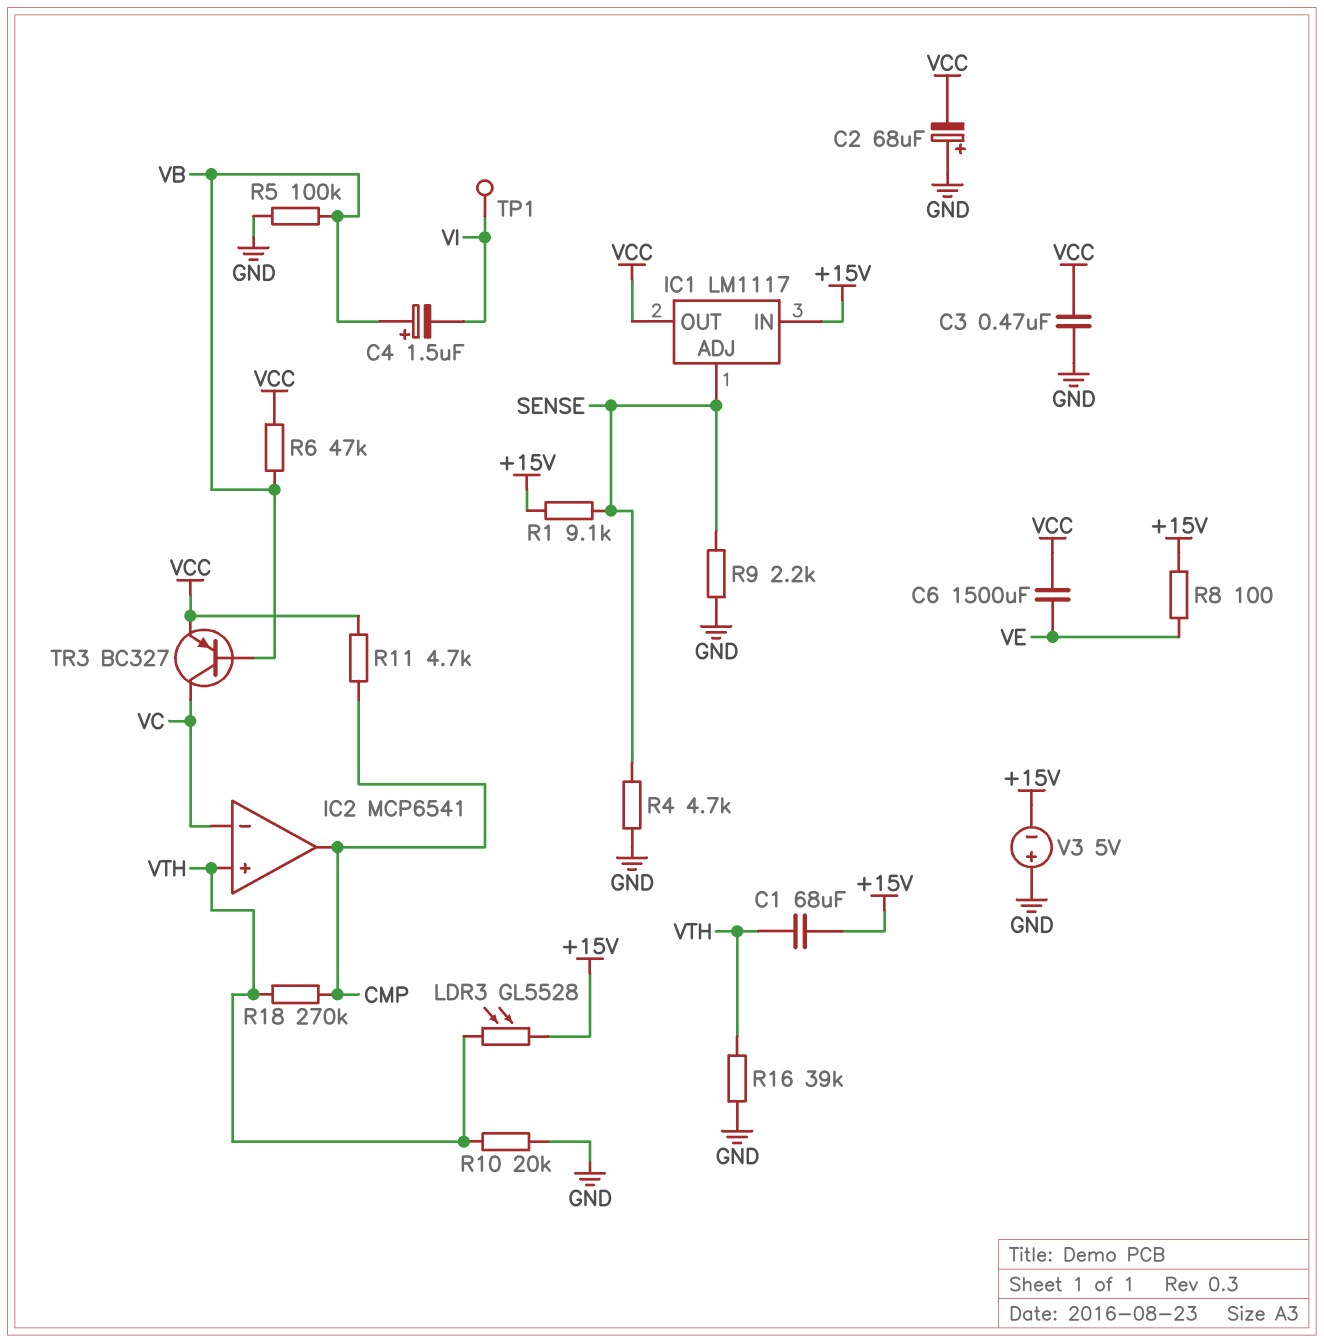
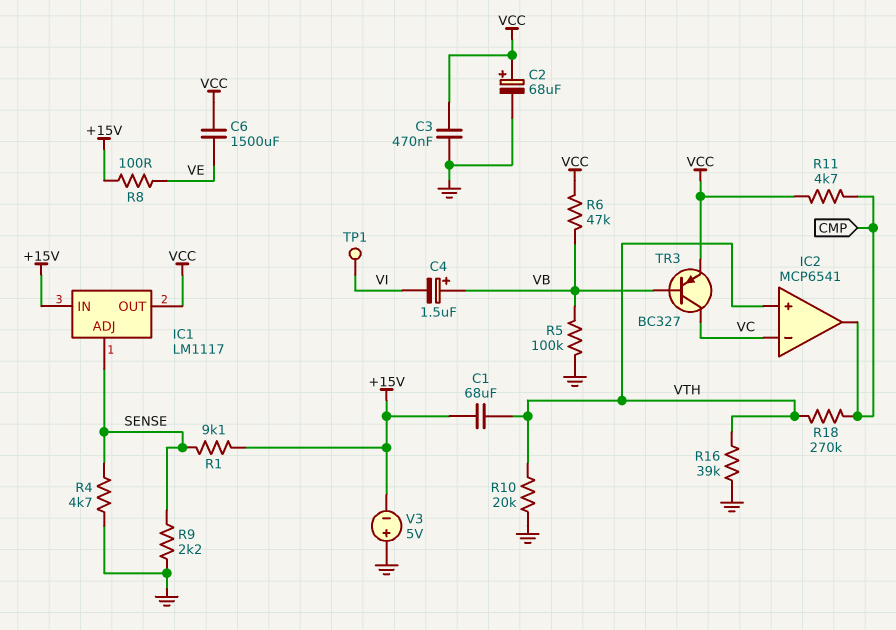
C2: 68uF (plus GND, minus VCC) -> 68uF (plus VCC, minus GND)
LDR3: GL5528 (+15V, VTH) -> none

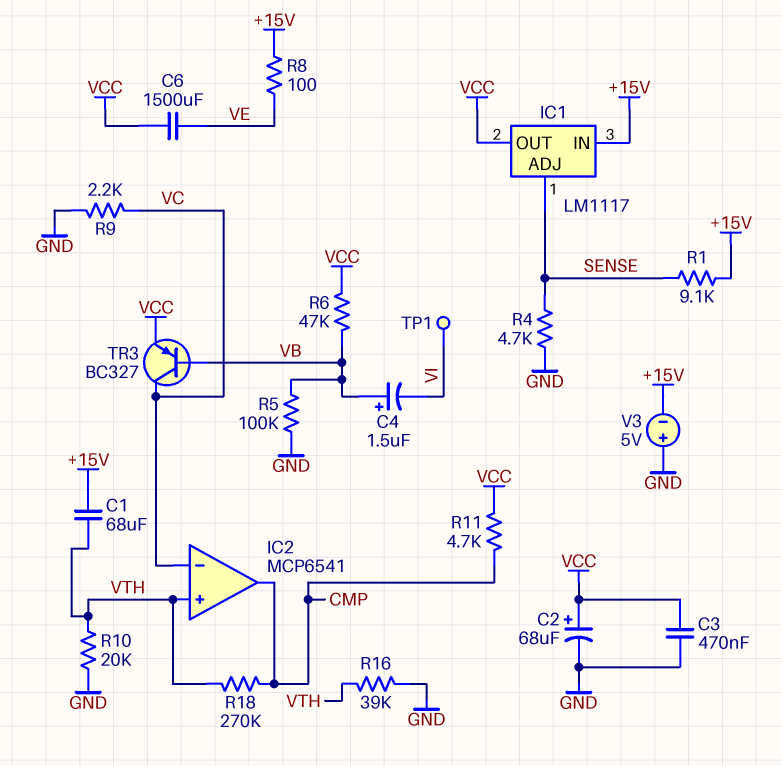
R9: 2.2k (GND, SENSE) -> 2.2k (GND, VC)

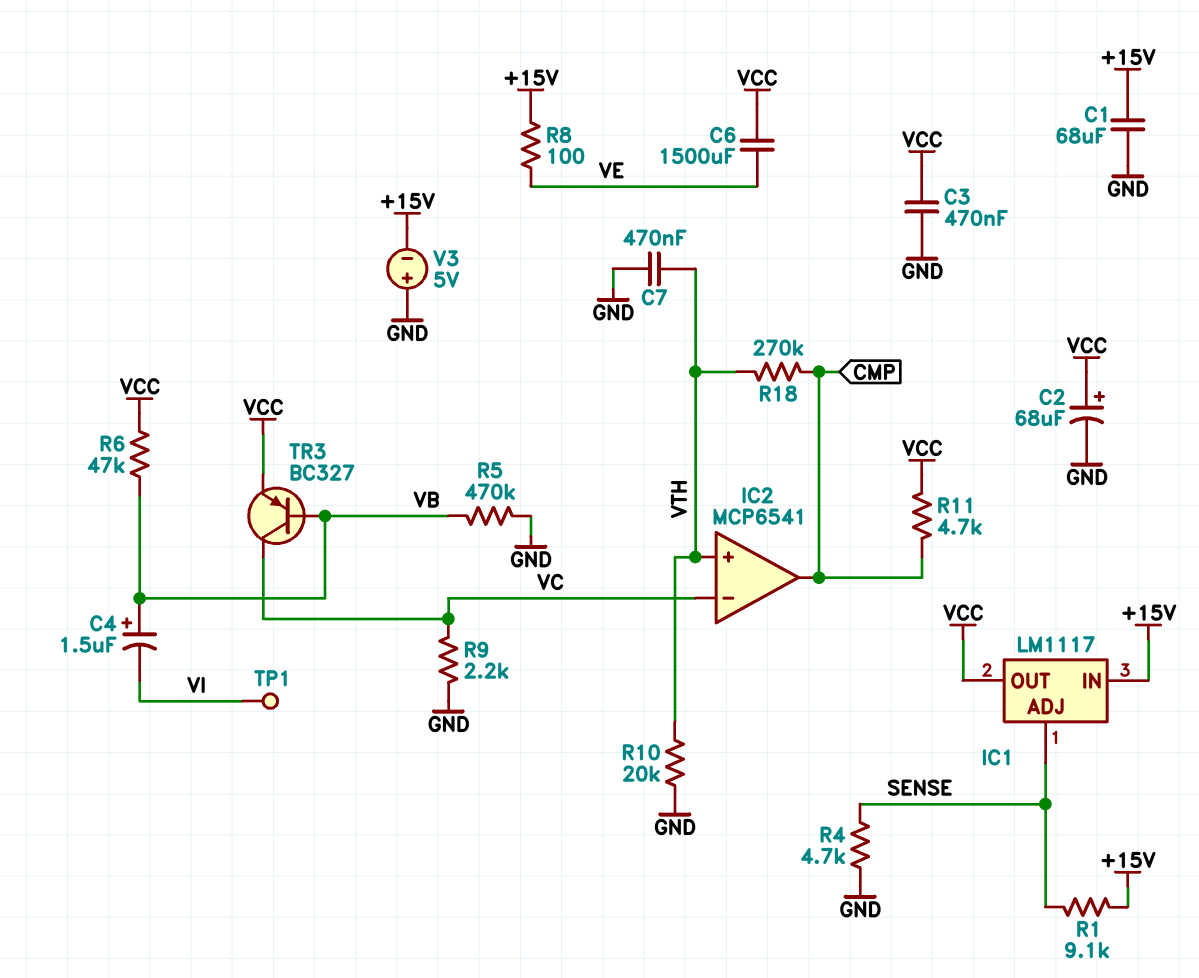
C1: 68uF (+15V, VTH) -> 68uF (+15V, GND)
C7: none -> 470nF (GND, VTH)
R5: 100k (GND, VB) -> 470k (GND, VB)
R16: 39k (GND, VTH) -> none

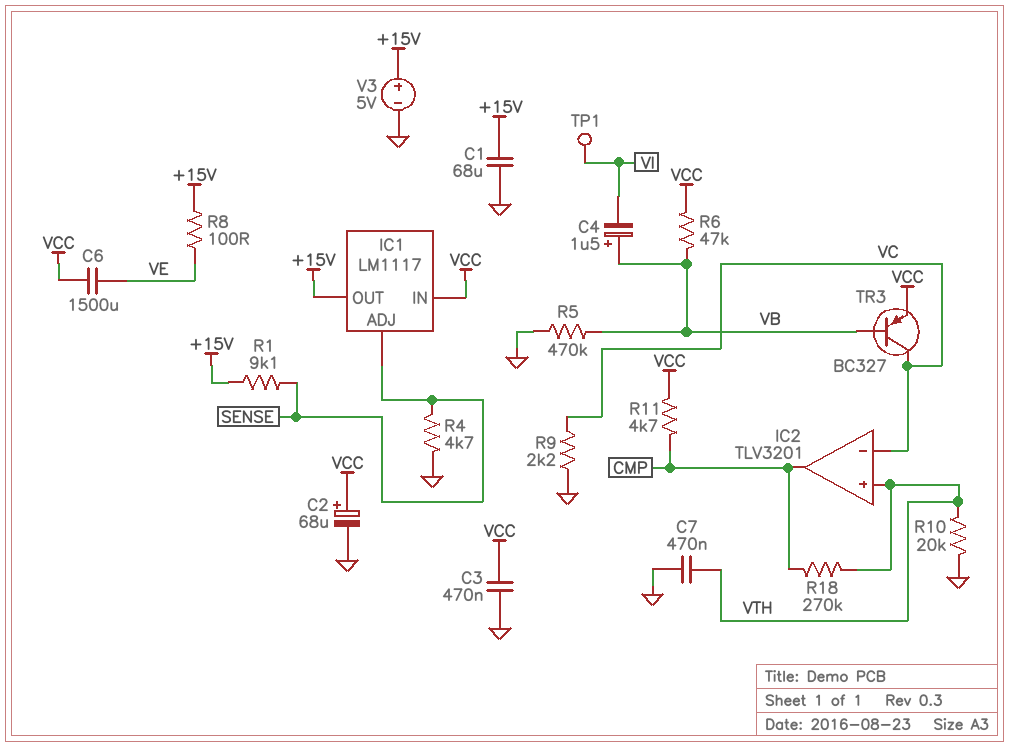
IC1 pin IN: +15V -> VCC
IC1 pin OUT: VCC -> +15V
IC2: MCP6541 -> TLV3201
V3: 5V (plus GND, minus +15V) -> 5V (plus +15V, minus GND)

